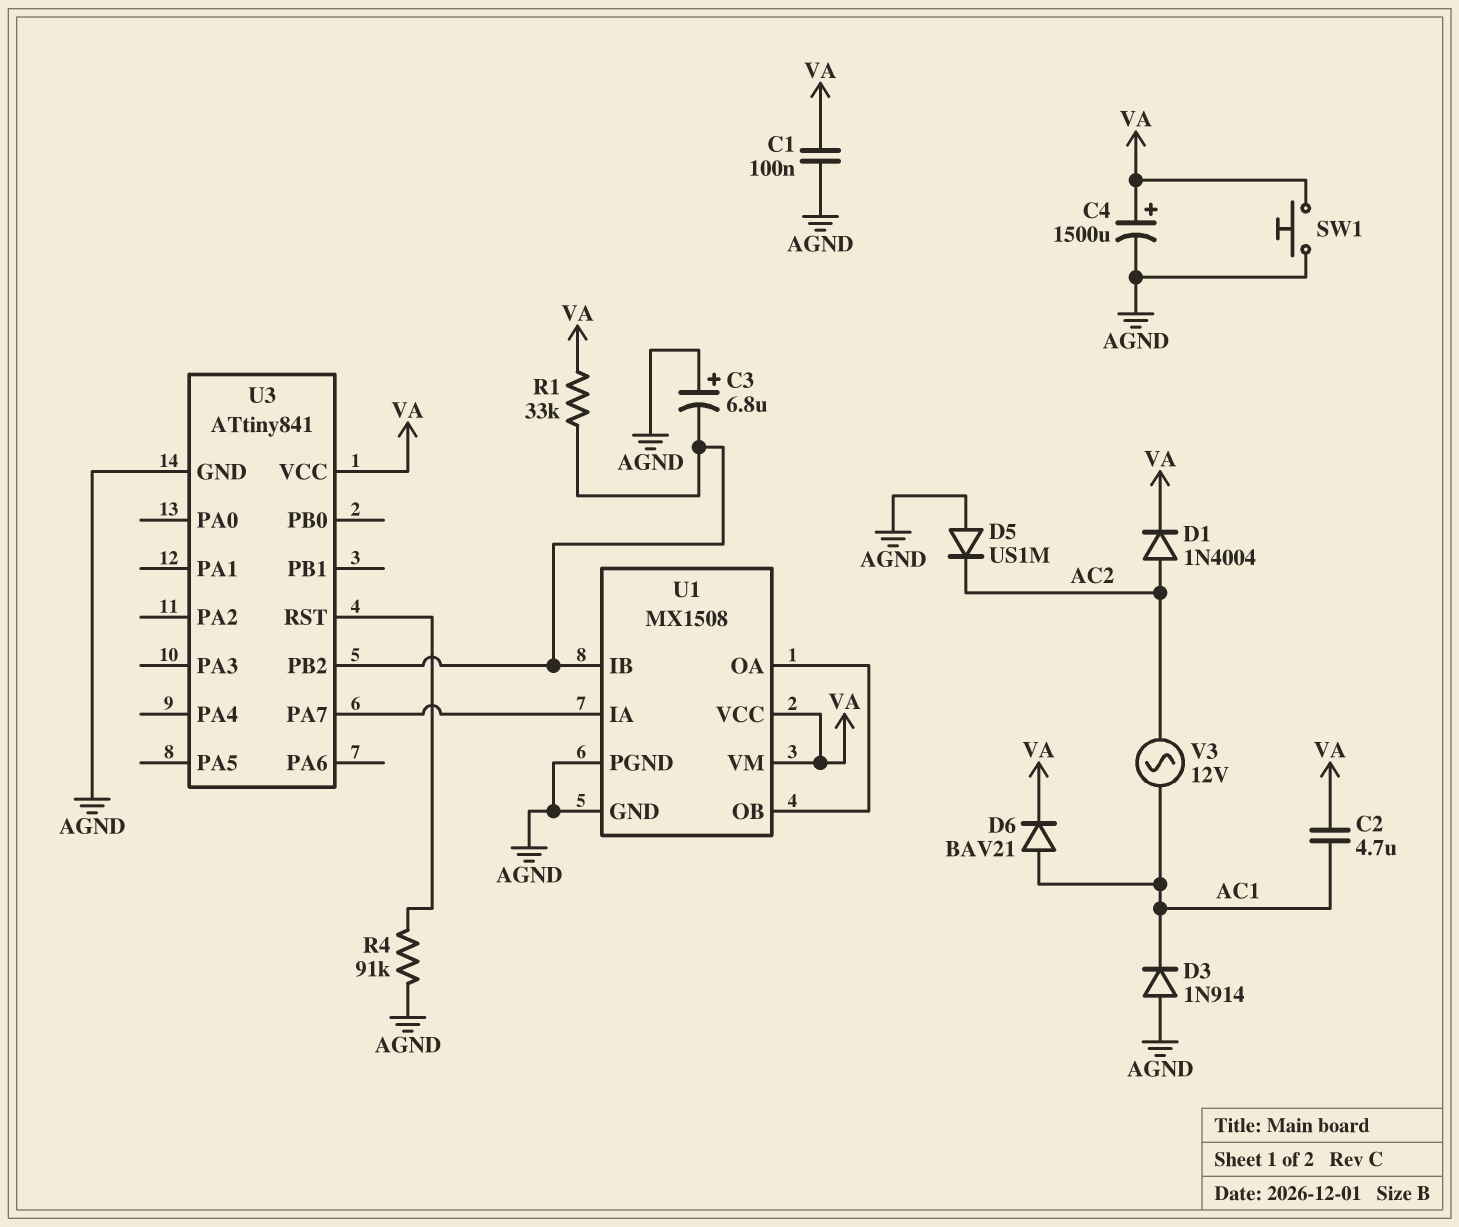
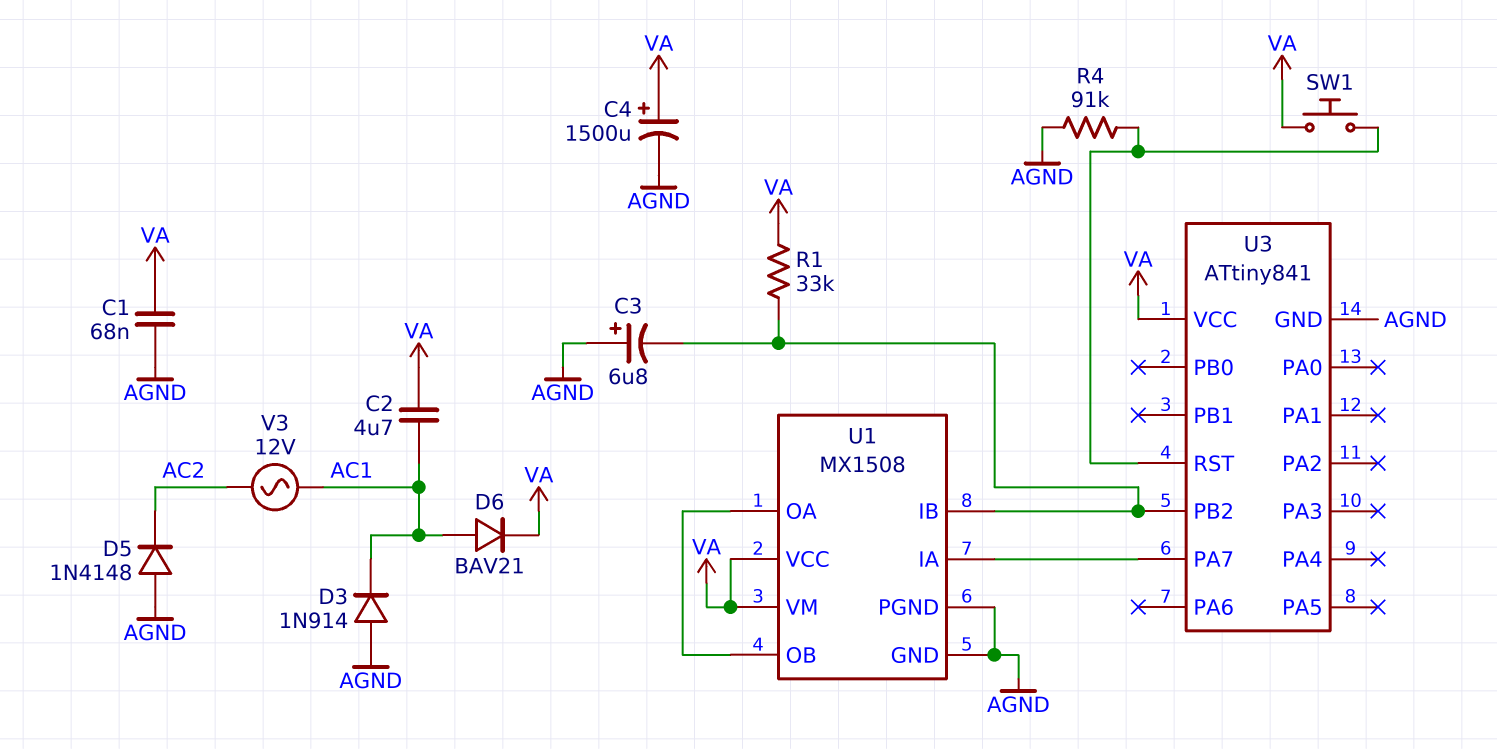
C1: 100nF (AGND, VA) -> 68nF (AGND, VA)
D1: diode 1N4004 (A AC2, K VA) -> none
D5: diode US1M (A AGND, K AC2) -> diode 1N4148 (A AGND, K AC2)
SW1: button (AGND, VA) -> button (U3/RST, VA)

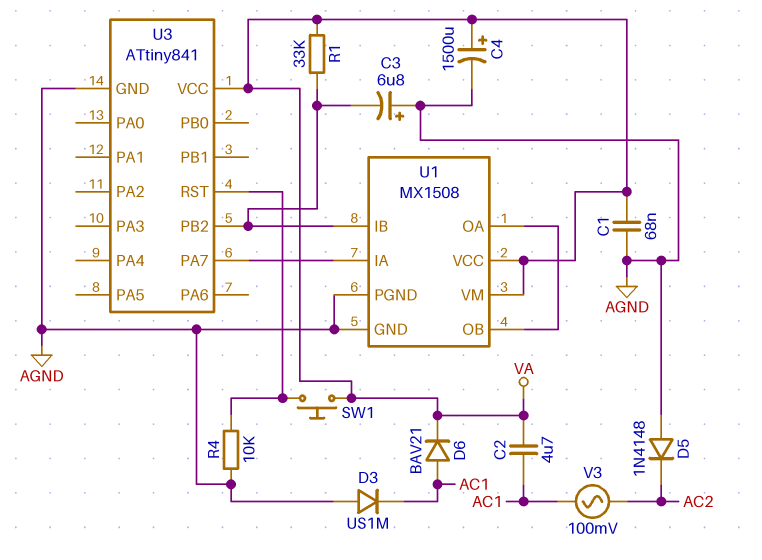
D3: diode 1N914 (A AGND, K AC1) -> diode US1M (A AGND, K AC1)
R4: 91k (AGND, U3/RST) -> 10k (AGND, U3/RST)
V3: AC 12V (AC1, AC2) -> AC 100mV (AC1, AC2)

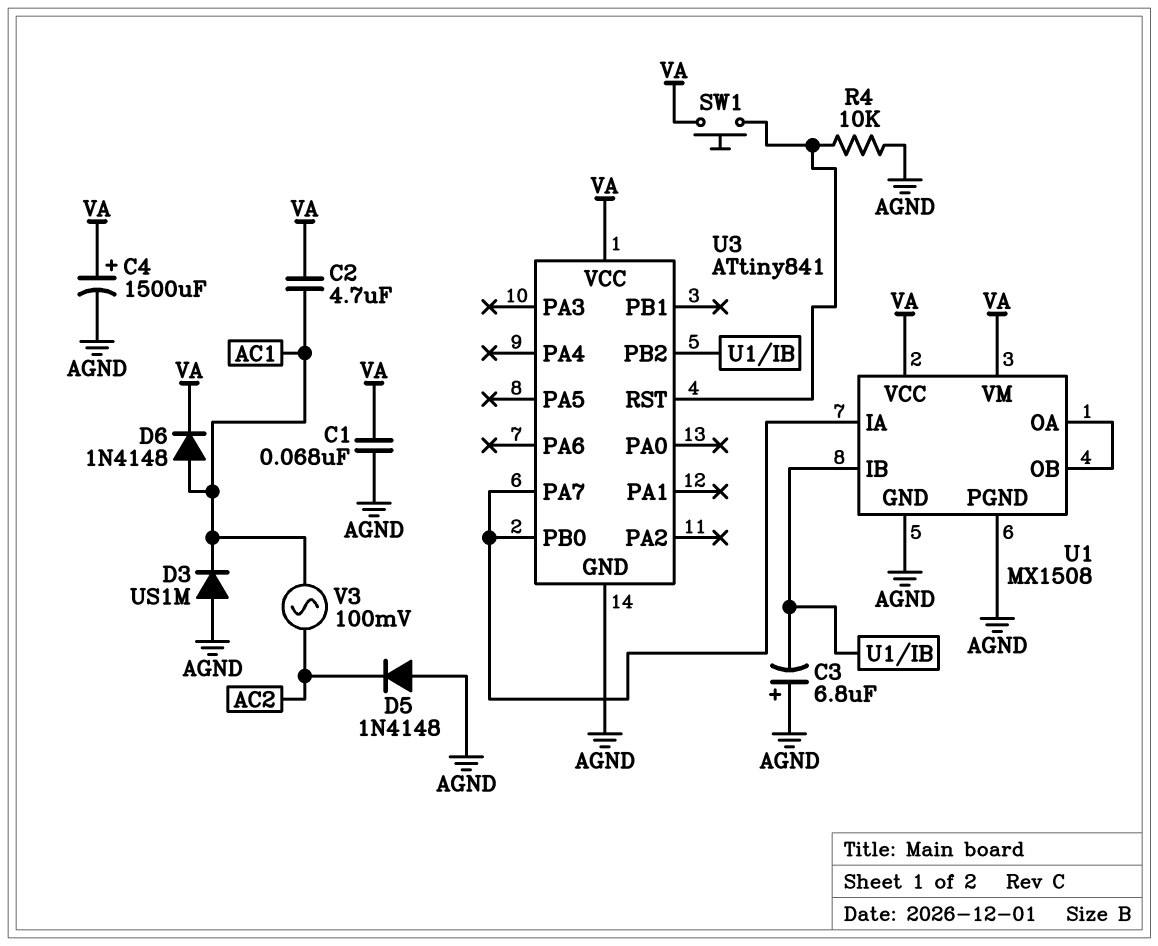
D6: diode BAV21 (A AC1, K VA) -> diode 1N4148 (A AC1, K VA)
R1: 33k (U1/IB, VA) -> none
U3 pin PB0: none -> U1/IA

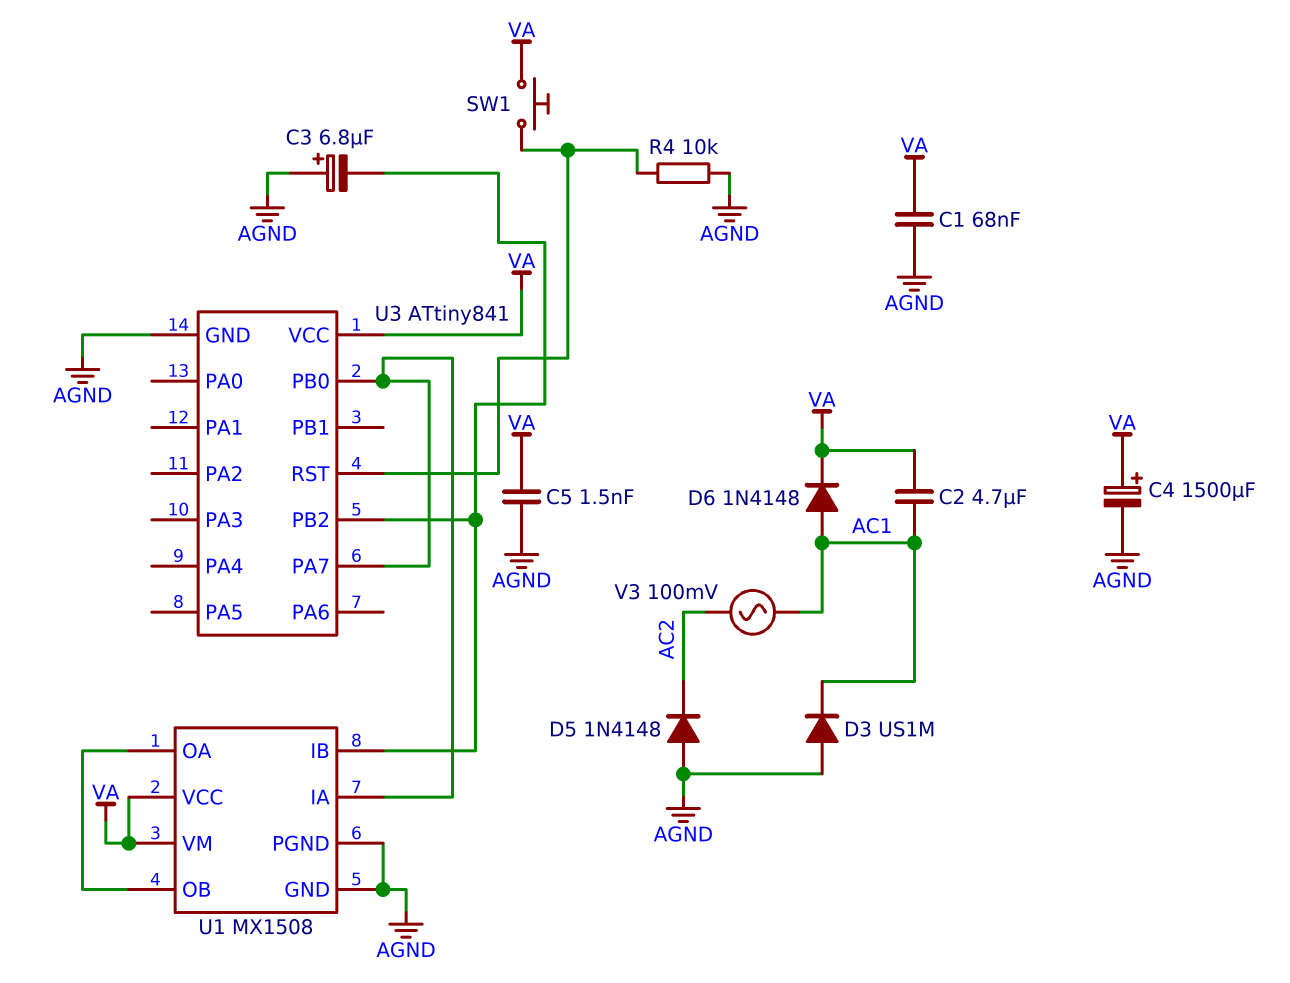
C5: none -> 1.5nF (AGND, VA)

